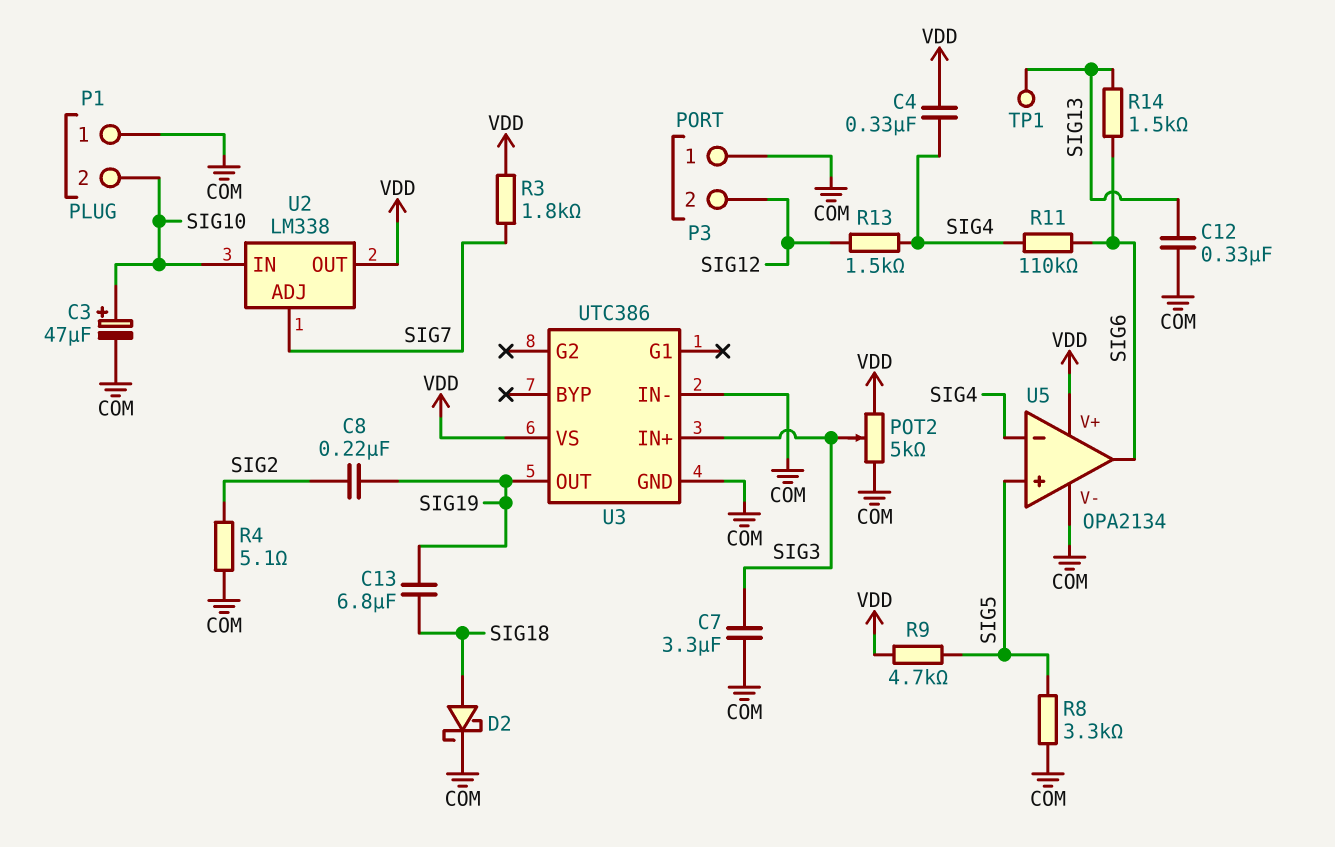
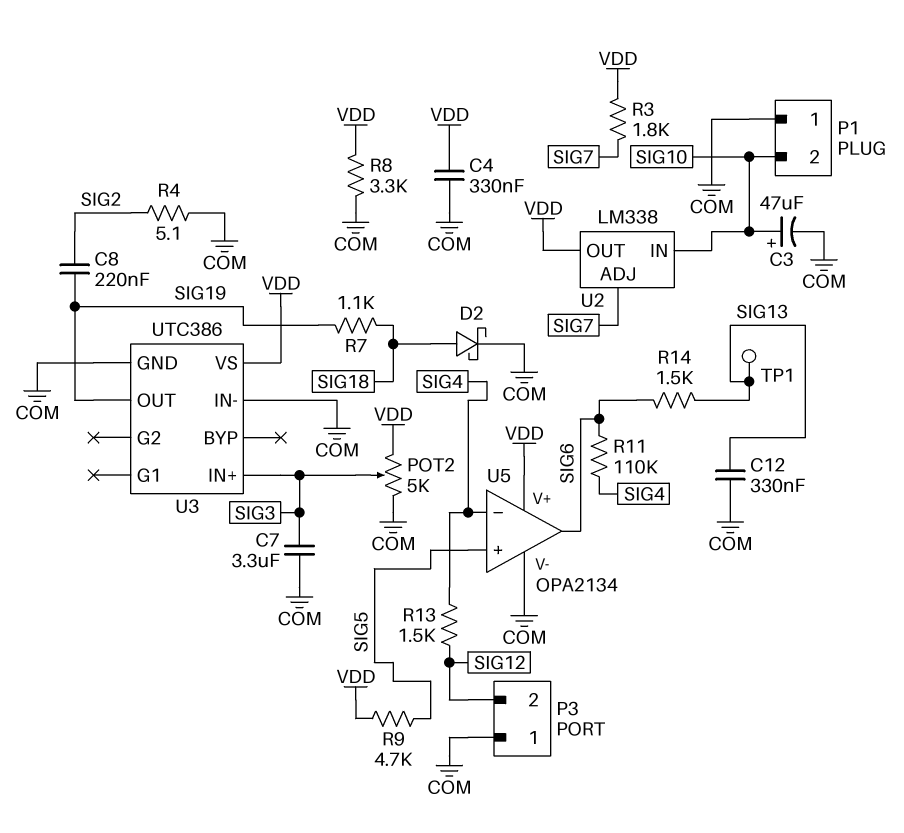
C4: 330nF (SIG4, VDD) -> 330nF (COM, VDD)
C13: 6.8uF (SIG18, SIG19) -> none
R7: none -> 1.1k (SIG18, SIG19)
R8: 3.3k (COM, SIG5) -> 3.3k (COM, VDD)

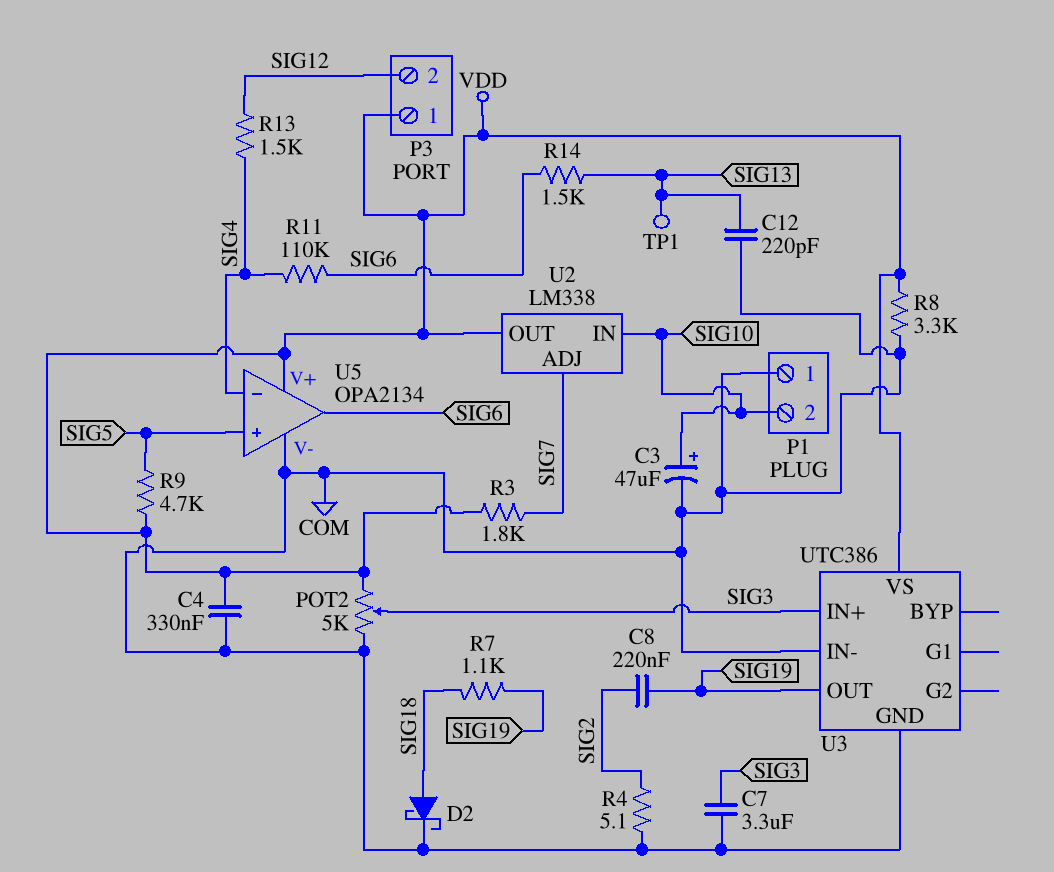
C12: 330nF (COM, SIG13) -> 220pF (COM, SIG13)
P3 pin 1: COM -> VDD

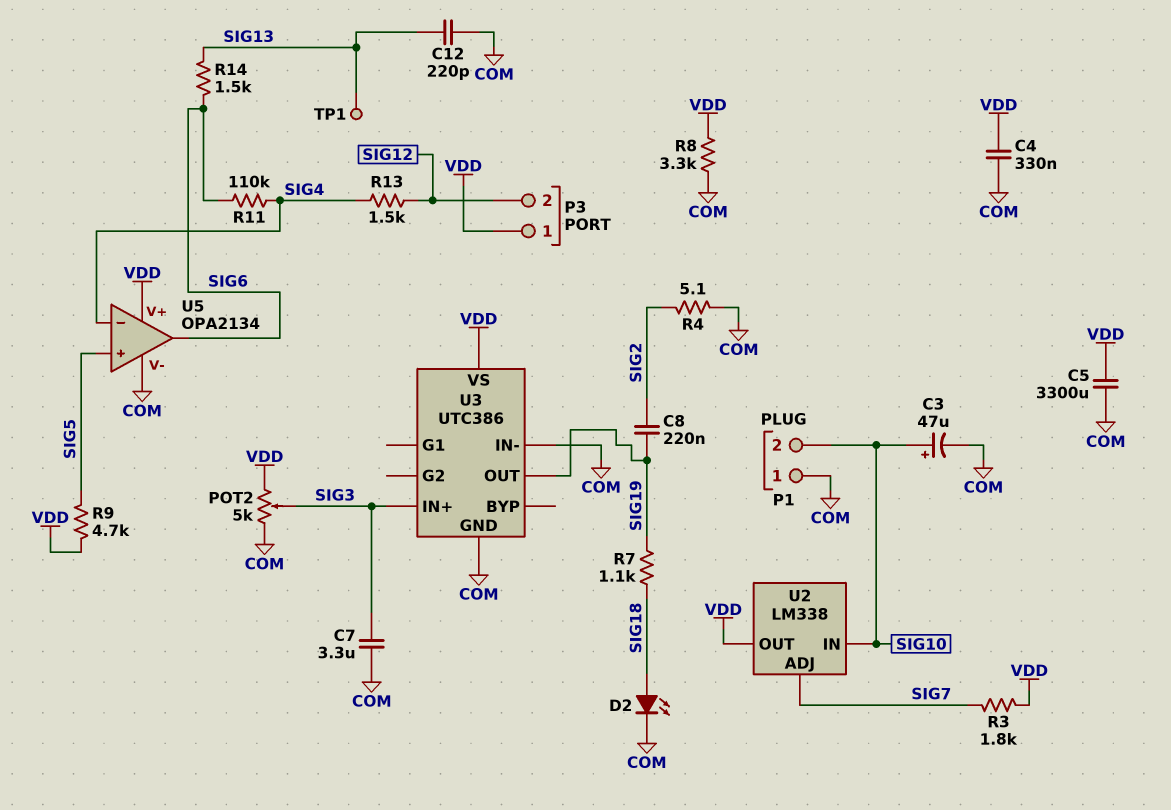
C5: none -> 3300uF (COM, VDD)
D2: schottky (A SIG18, K COM) -> LED (A SIG18, K COM)

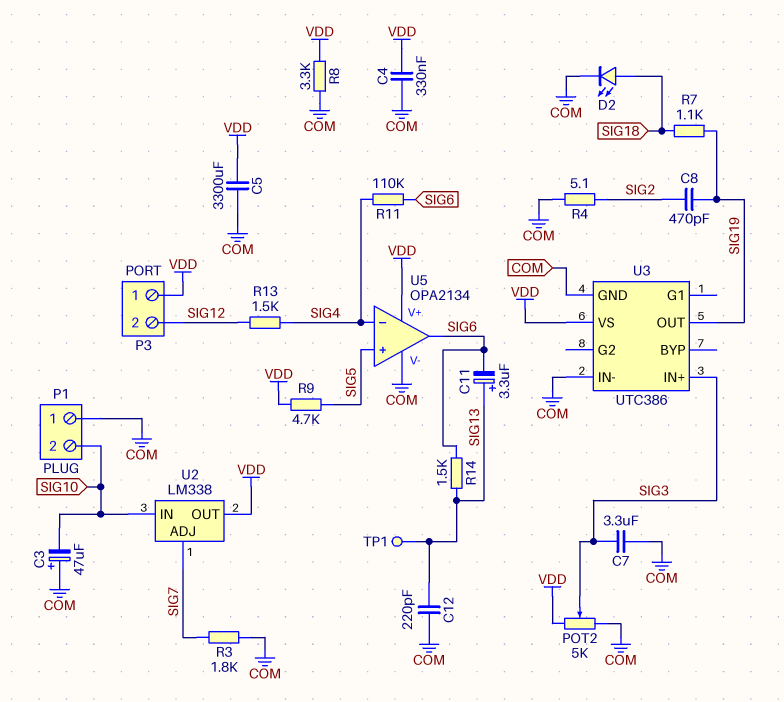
C3: 47uF (plus SIG10, minus COM) -> 47uF (plus COM, minus SIG10)
C8: 220nF (SIG2, SIG19) -> 470pF (SIG2, SIG19)
C11: none -> 3.3uF (plus SIG13, minus SIG6)
R3: 1.8k (SIG7, VDD) -> 1.8k (COM, SIG7)

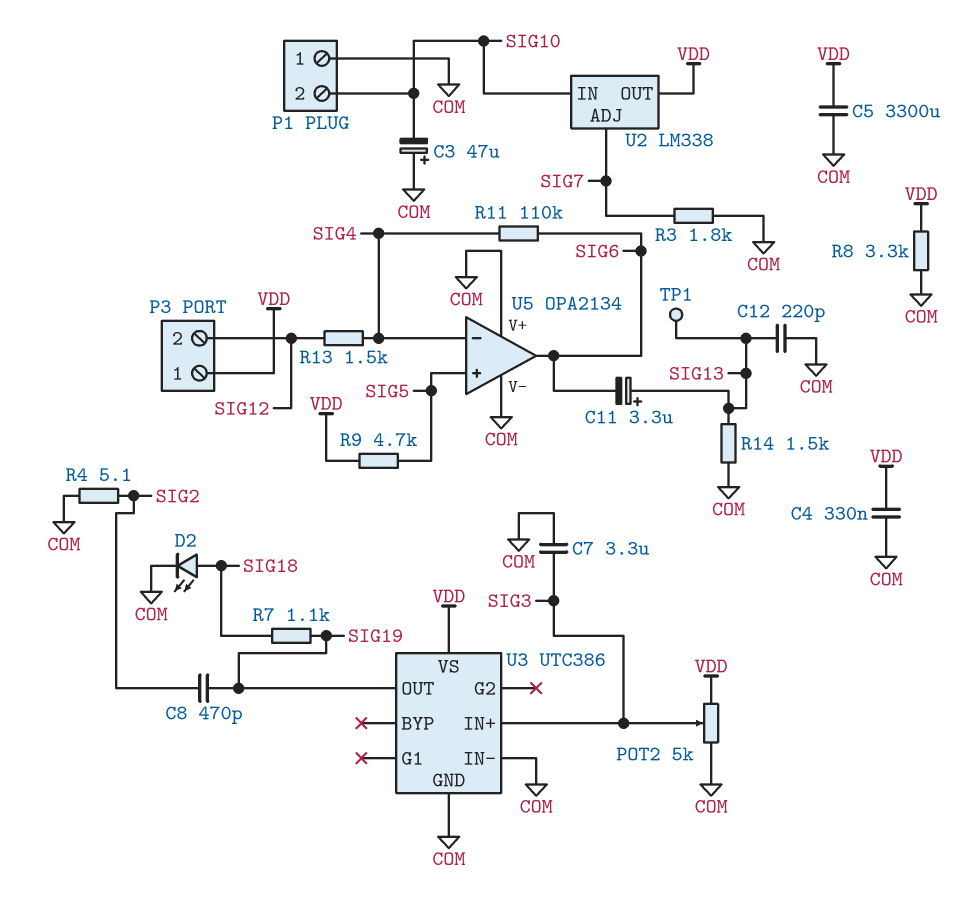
R14: 1.5k (SIG6, SIG13) -> 1.5k (COM, SIG13)
U5 pin V+: VDD -> COM

